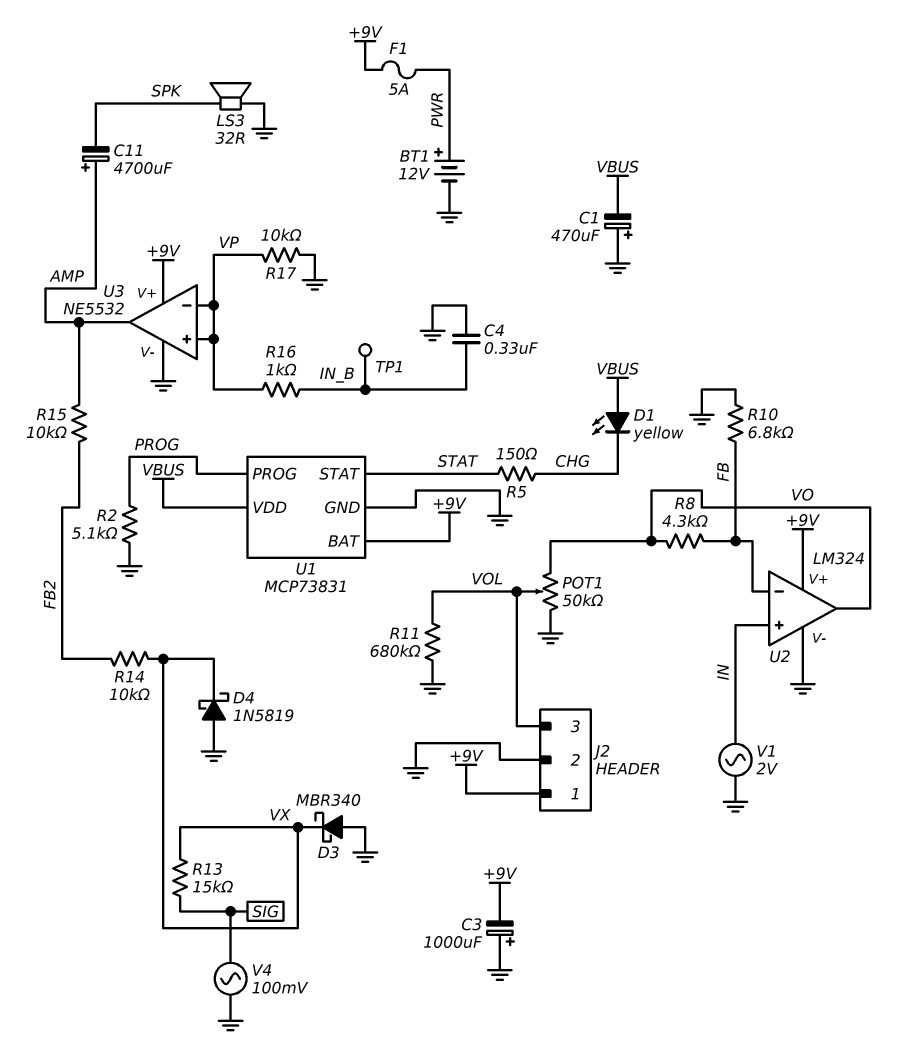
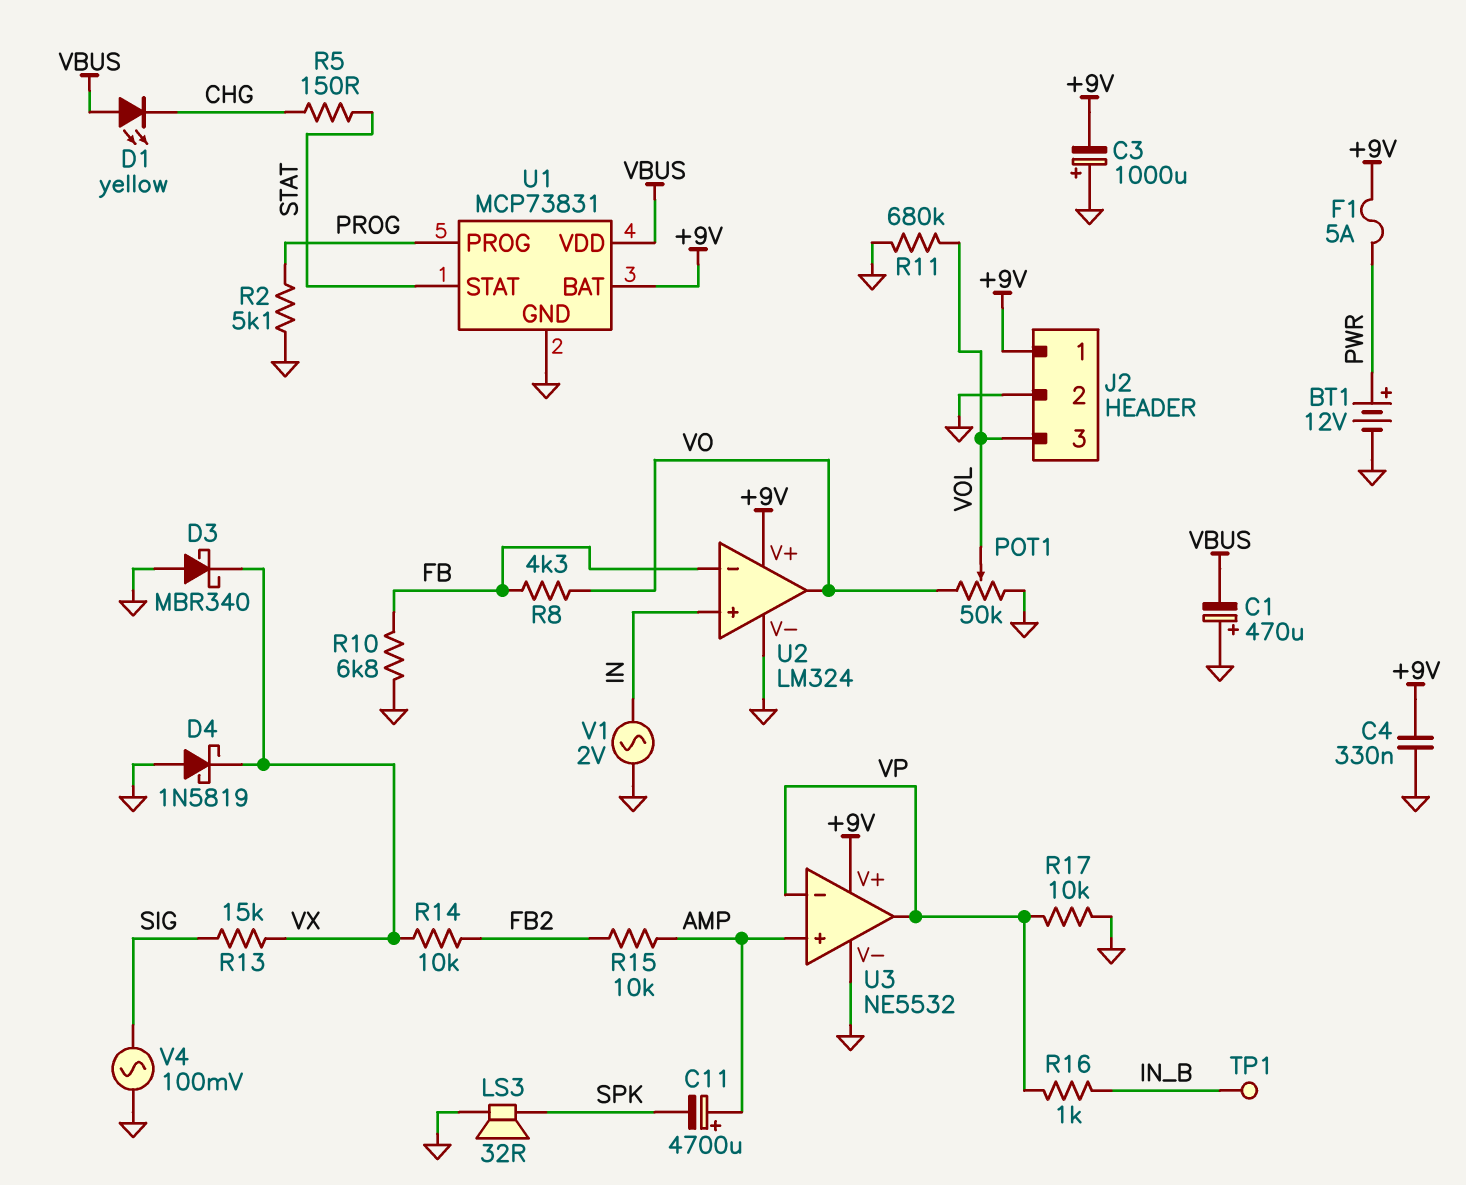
C4: 330nF (GND, IN_B) -> 330nF (+9V, GND)
U3 pin in+: VP -> AMP
U3 pin out: AMP -> VP

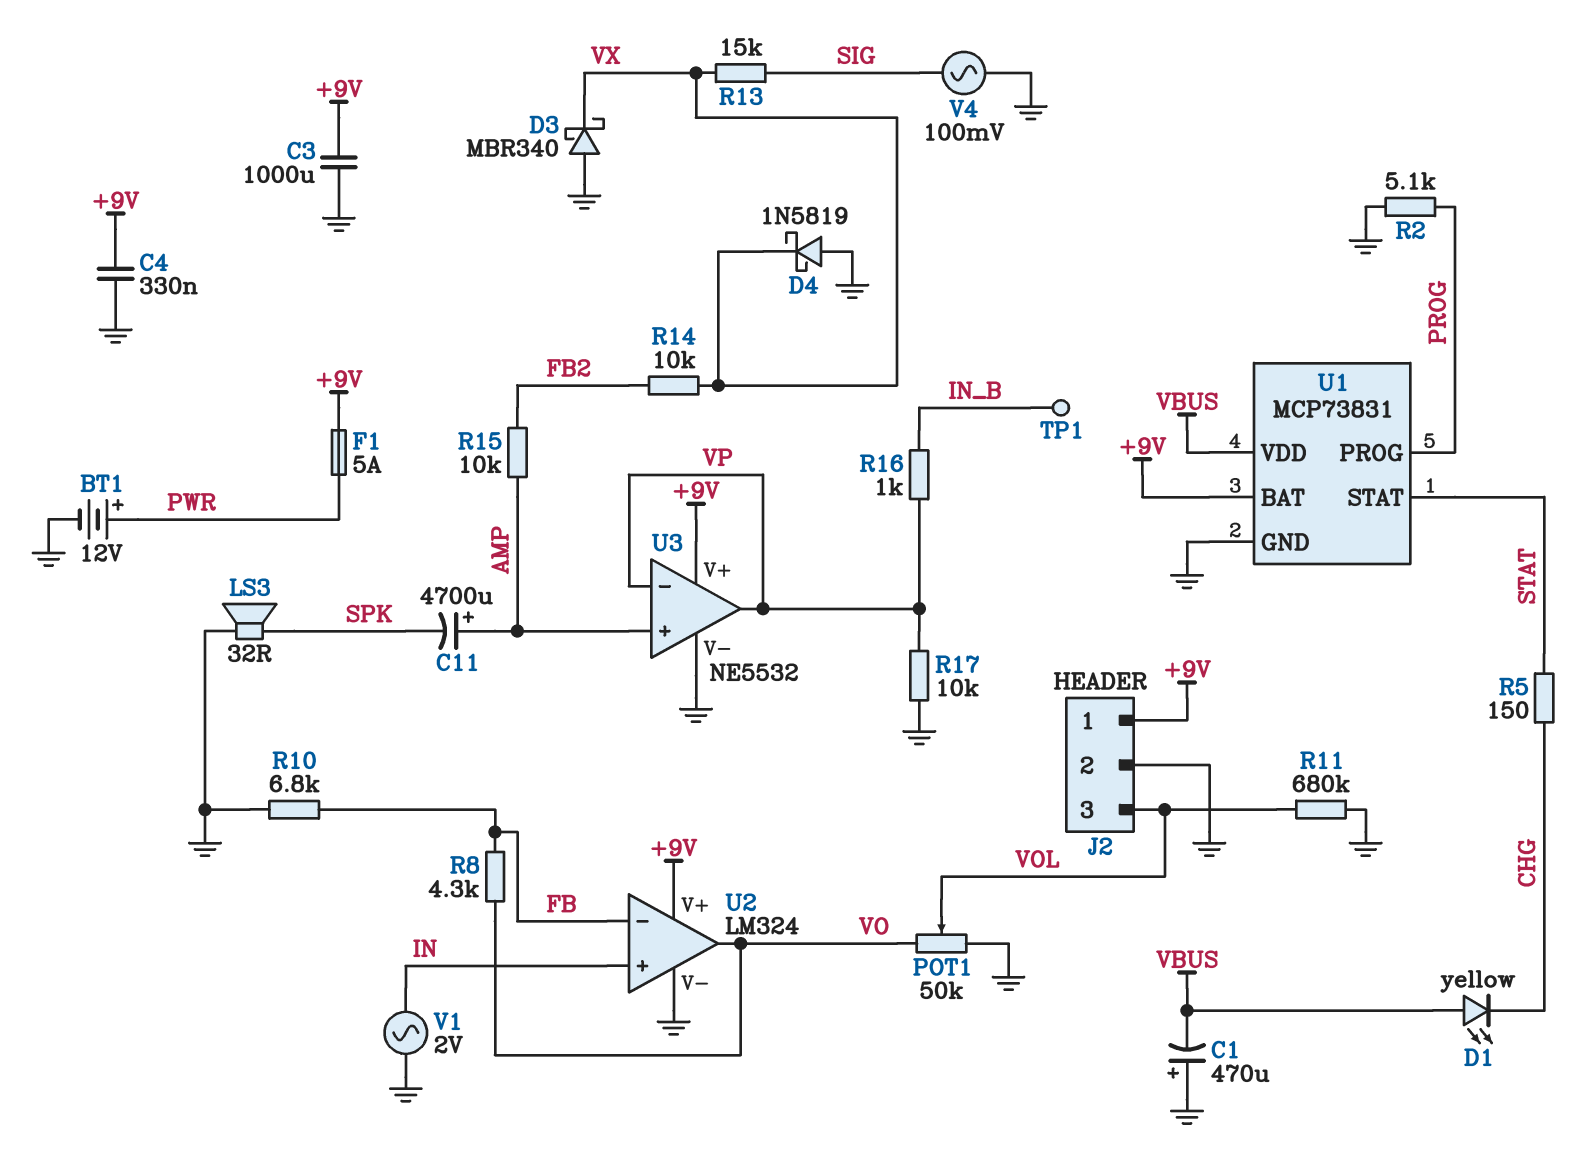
C3: 1000uF (plus GND, minus +9V) -> 1000uF (+9V, GND)

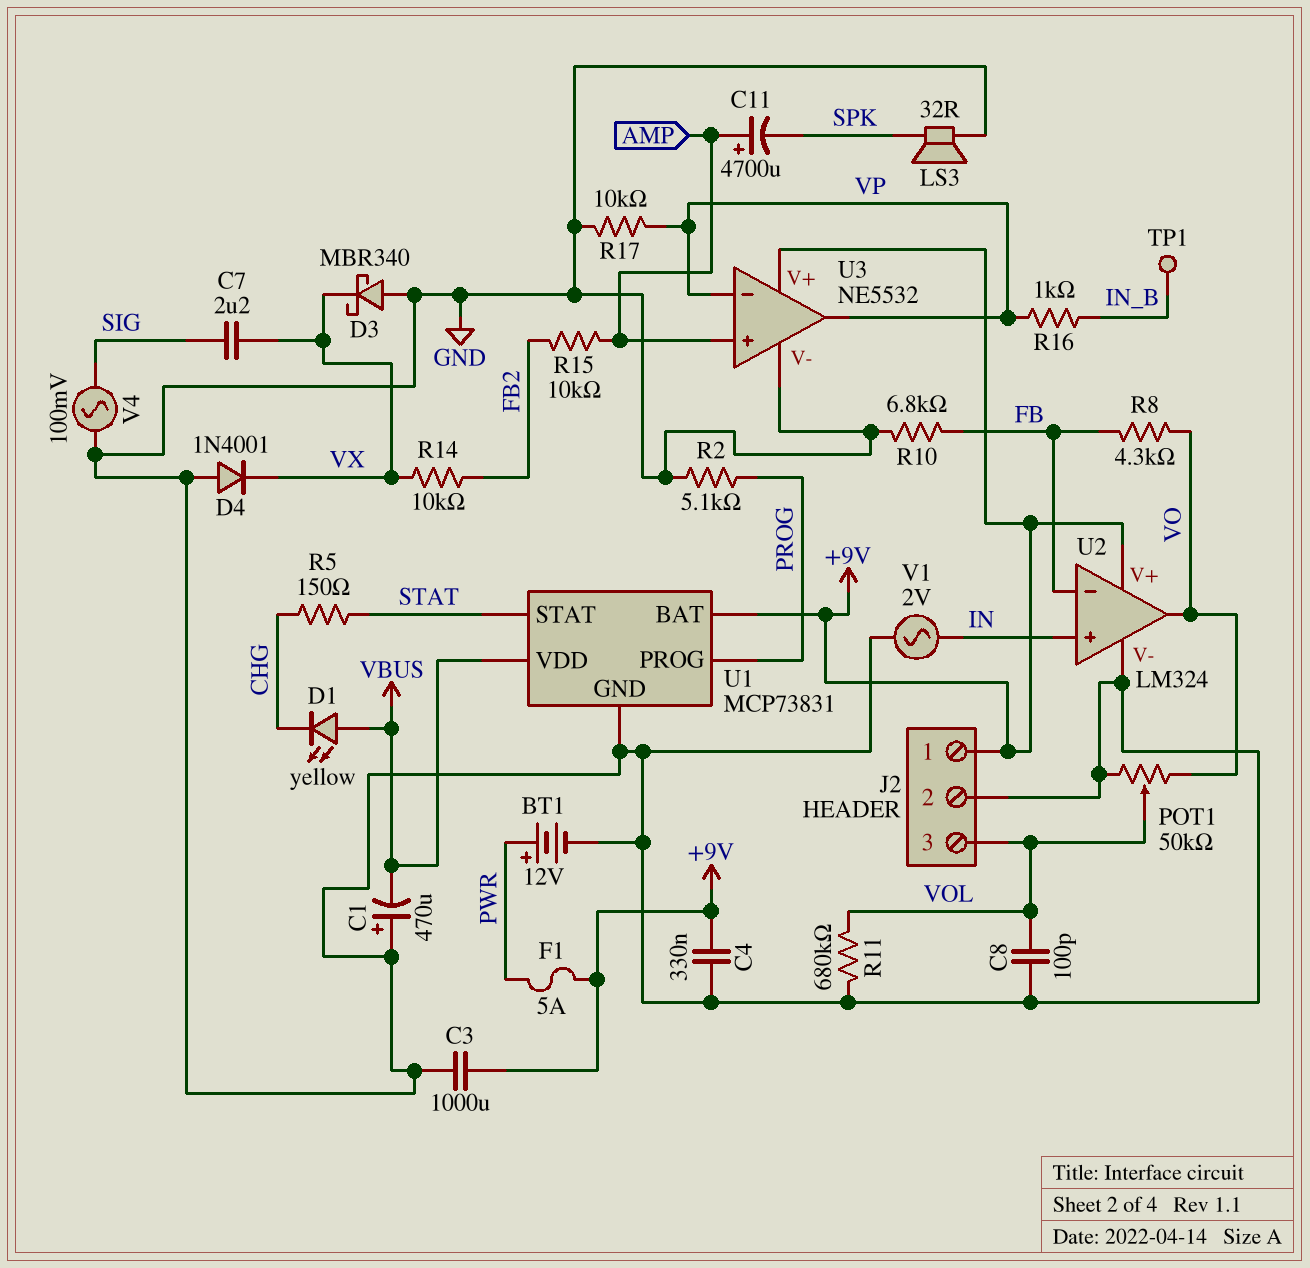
C7: none -> 2.2uF (SIG, VX)
C8: none -> 100pF (GND, VOL)
D4: schottky 1N5819 (A GND, K VX) -> diode 1N4001 (A GND, K VX)
R13: 15k (SIG, VX) -> none

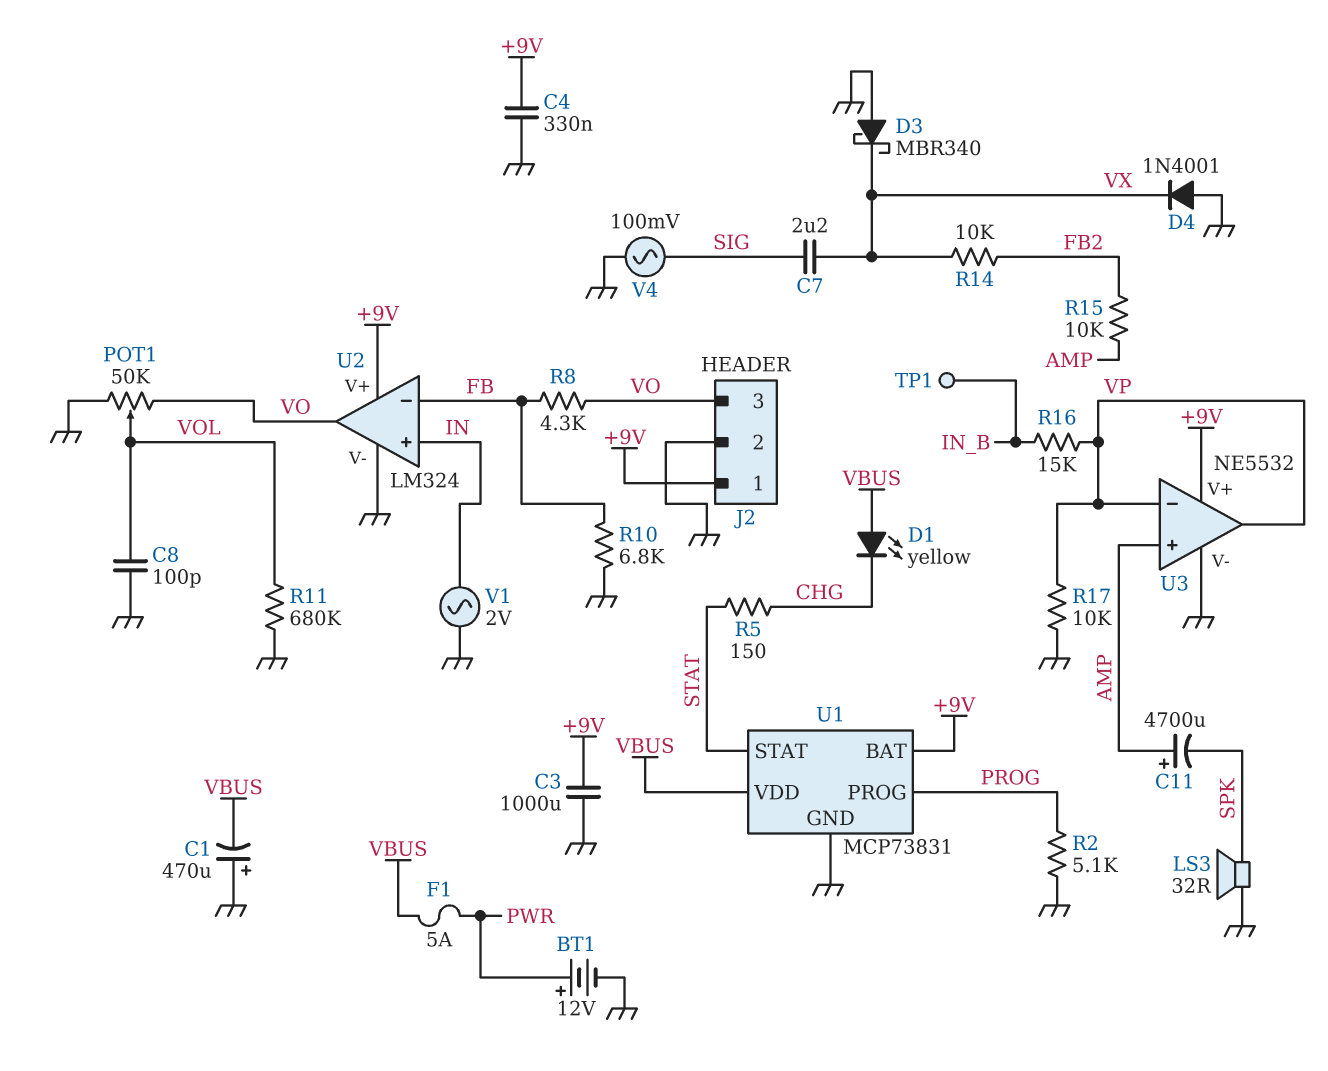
F1: 5A (+9V, PWR) -> 5A (PWR, VBUS)
J2 pin 3: VOL -> VO
R16: 1k (IN_B, VP) -> 15k (IN_B, VP)

